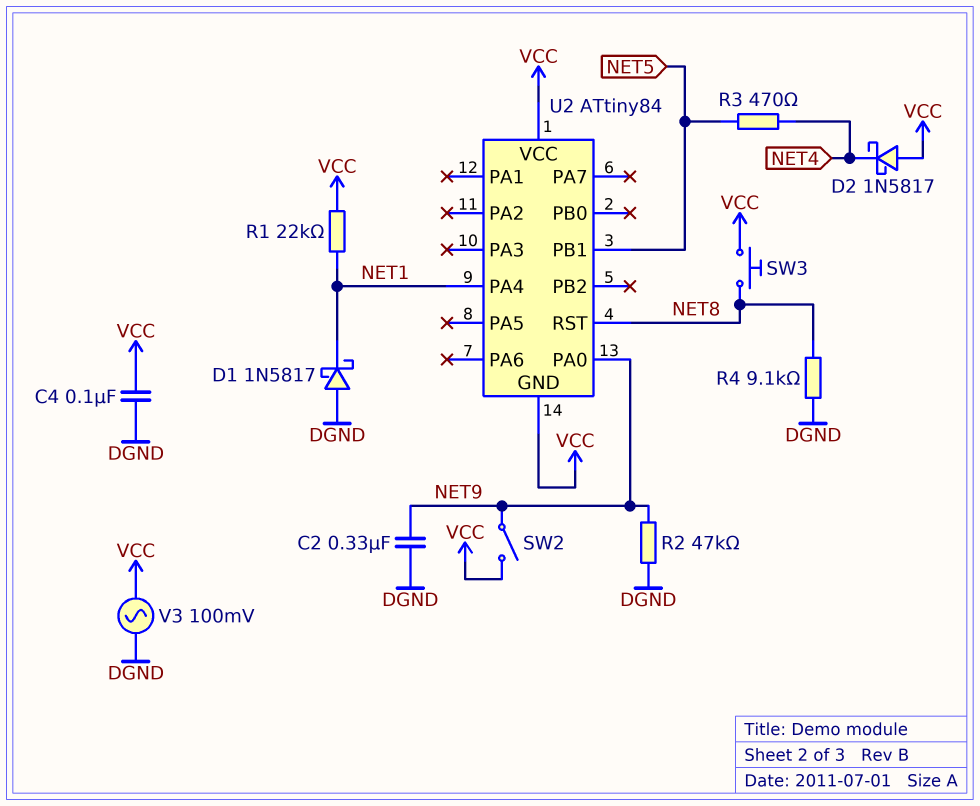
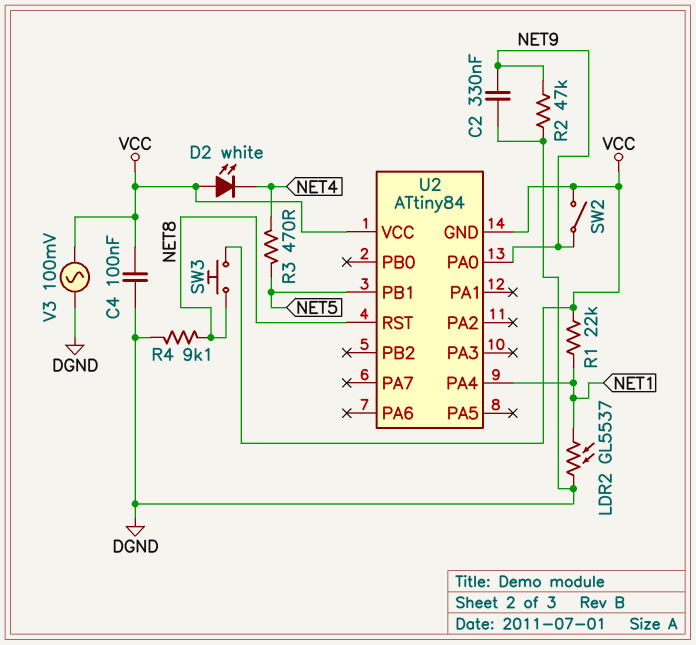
D1: schottky 1N5817 (A DGND, K NET1) -> none
D2: schottky 1N5817 (A VCC, K NET4) -> LED white (A VCC, K NET4)
LDR2: none -> GL5537 (DGND, NET1)

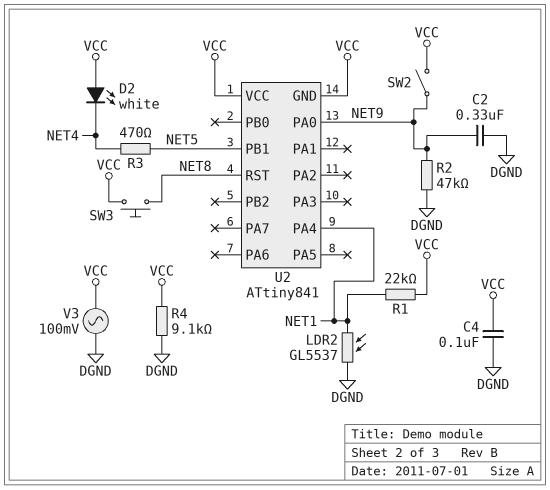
R4: 9.1k (DGND, NET8) -> 9.1k (DGND, VCC)
U2: ATtiny84 -> ATtiny841

